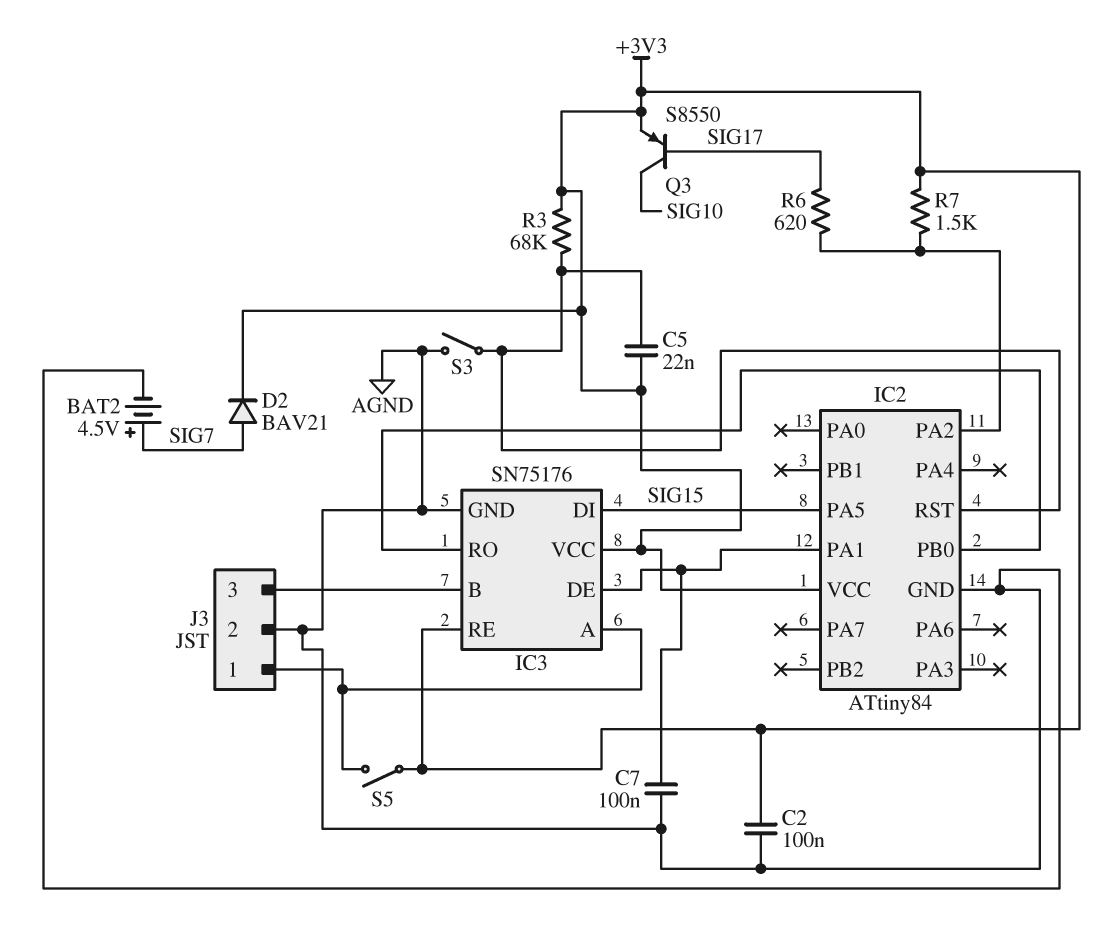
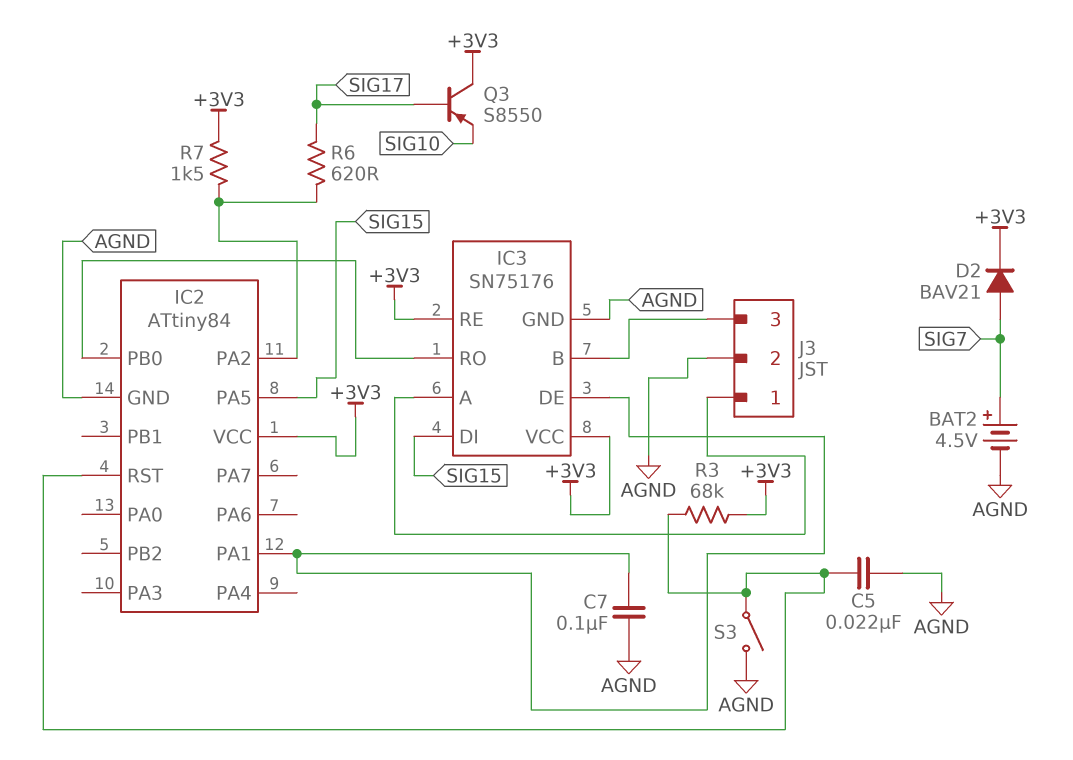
C2: 100nF (+3V3, AGND) -> none
C5: 22nF (+3V3, IC2/RST) -> 22nF (AGND, IC2/RST)
Q3: PNP S8550 (B SIG17, C SIG10, E +3V3) -> PNP S8550 (B SIG17, C +3V3, E SIG10)
S5: switch (+3V3, IC3/A) -> none

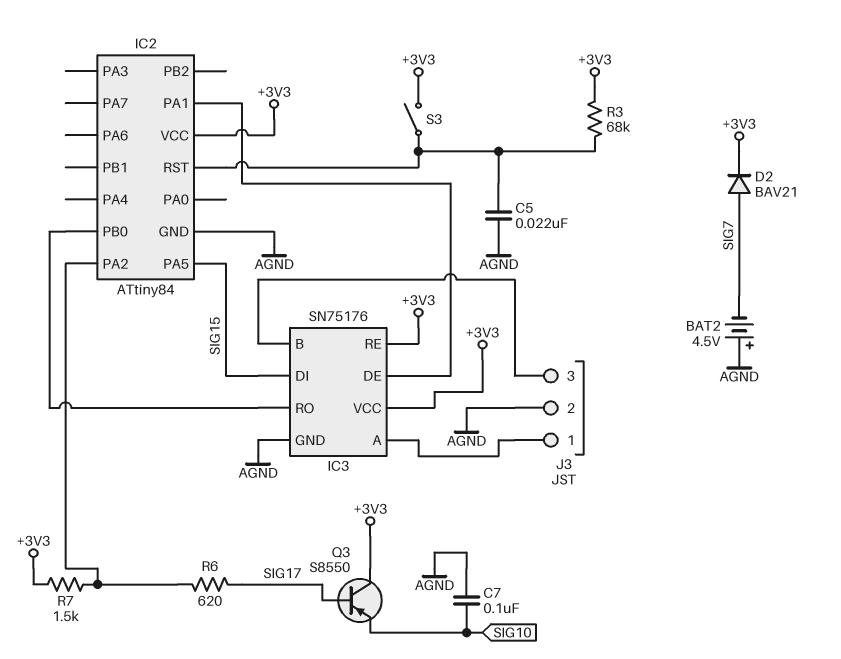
BAT2: 4.5V (plus SIG7, minus AGND) -> 4.5V (plus AGND, minus SIG7)
C7: 100nF (AGND, IC2/PA1) -> 100nF (AGND, SIG10)
S3: switch (AGND, IC2/RST) -> switch (+3V3, IC2/RST)

